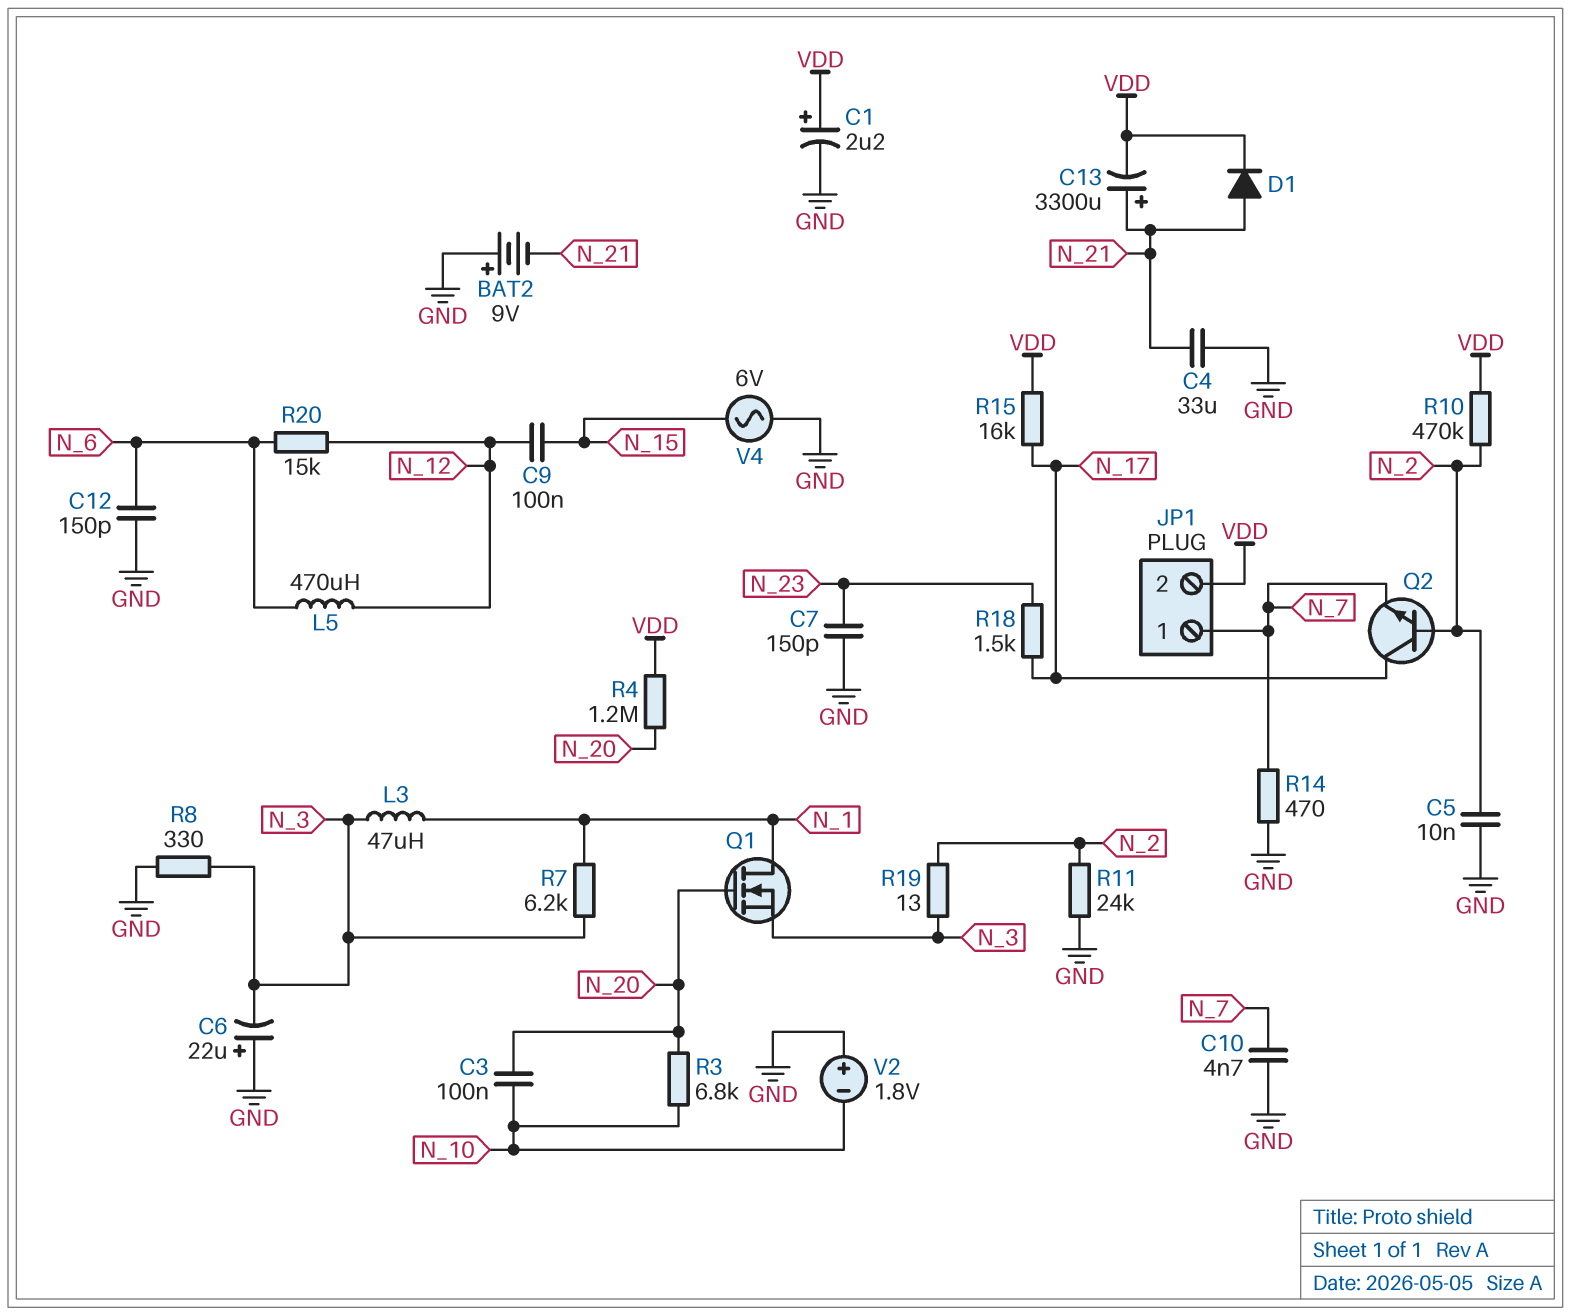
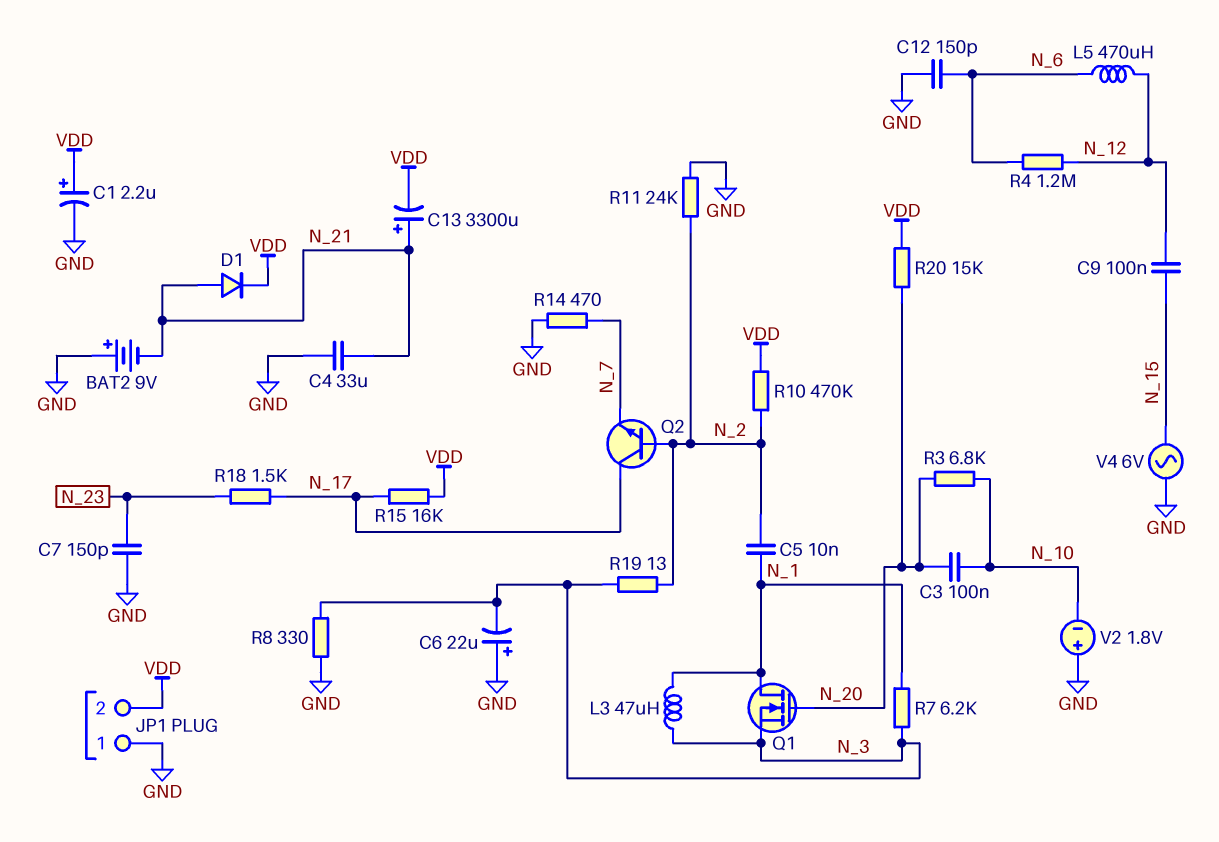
C5: 10nF (GND, N_2) -> 10nF (N_1, N_2)
C10: 4.7nF (GND, N_7) -> none
JP1 pin 1: N_7 -> GND
R4: 1.2M (N_20, VDD) -> 1.2M (N_6, N_12)
R20: 15k (N_6, N_12) -> 15k (N_20, VDD)

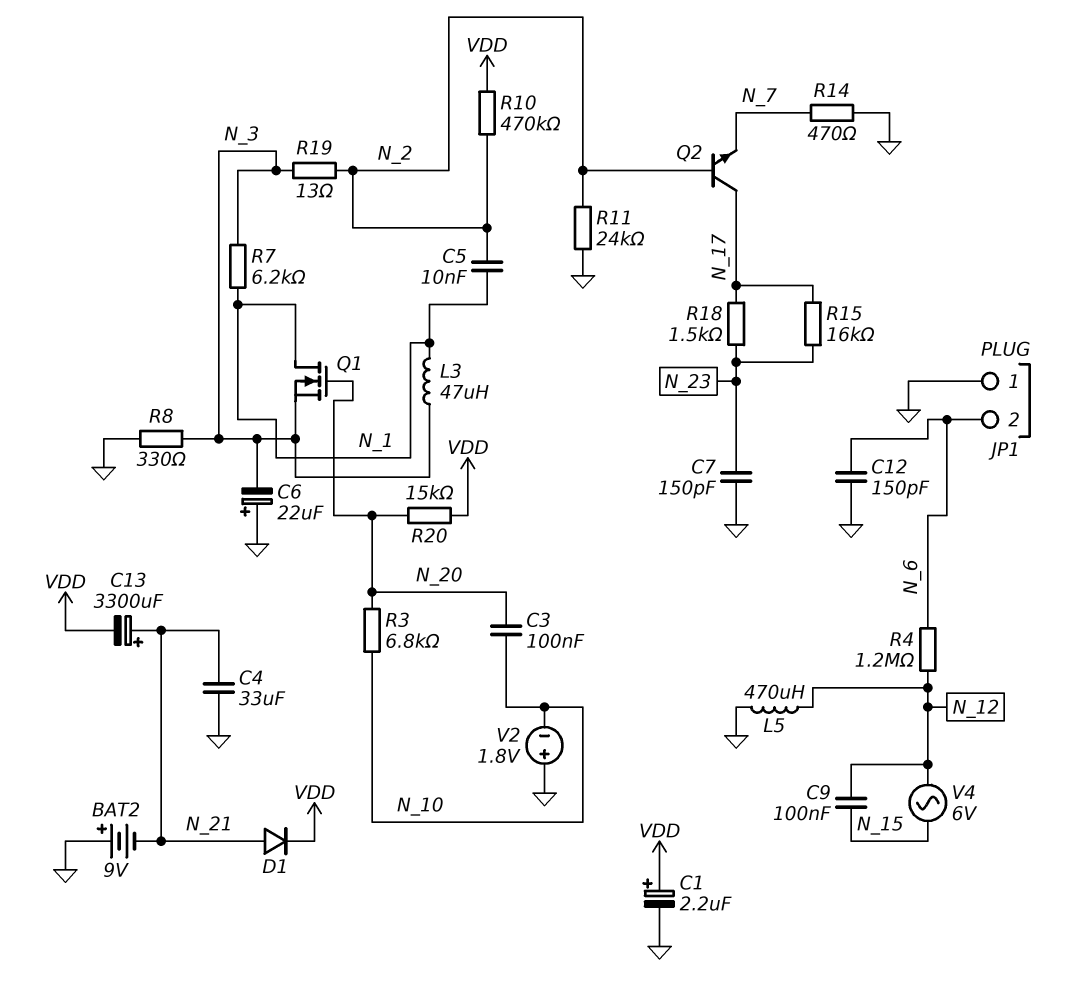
JP1 pin 2: VDD -> N_6
L5: 470uH (N_6, N_12) -> 470uH (GND, N_12)
R15: 16k (N_17, VDD) -> 16k (N_17, N_23)
V4: AC 6V (GND, N_15) -> AC 6V (N_12, N_15)

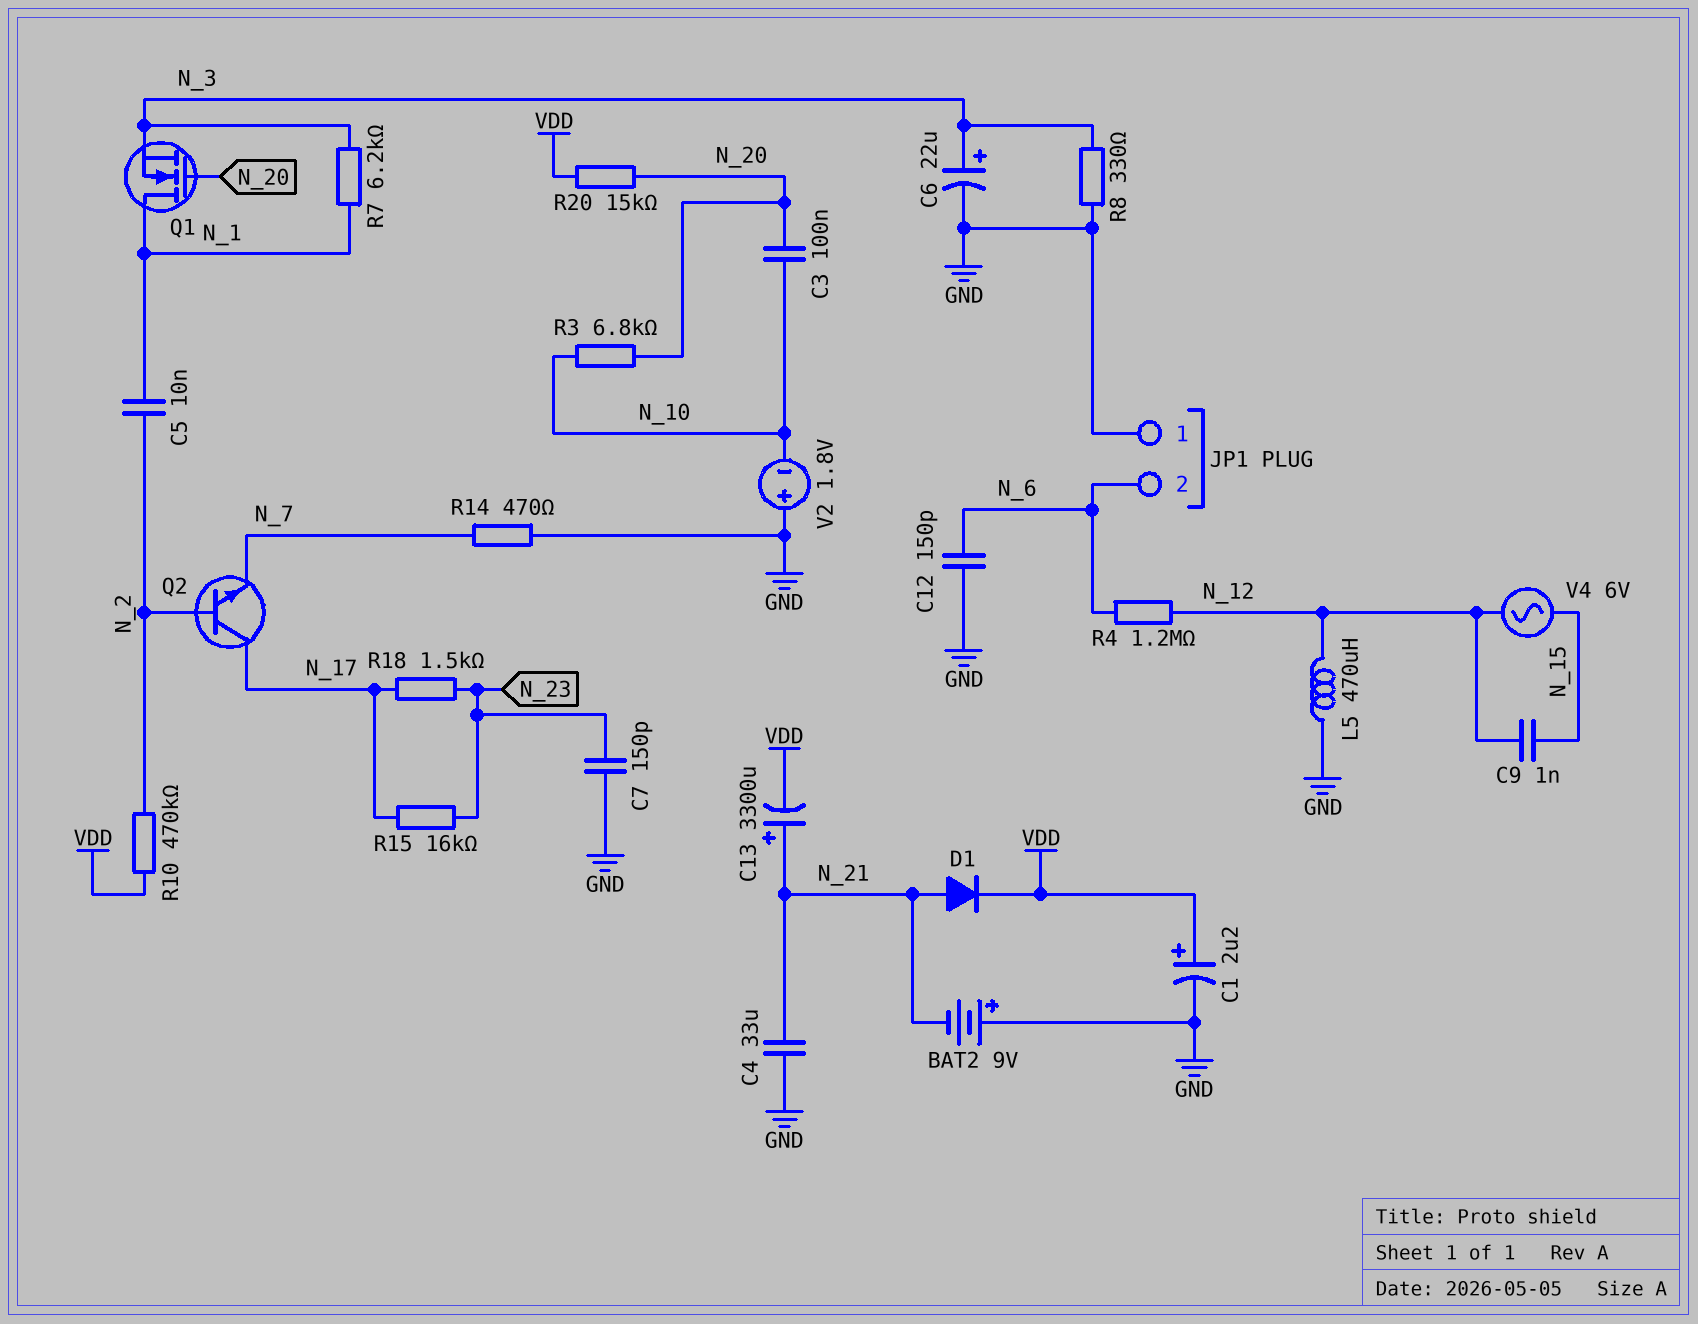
C6: 22uF (plus GND, minus N_3) -> 22uF (plus N_3, minus GND)
C9: 100nF (N_12, N_15) -> 1nF (N_12, N_15)
L3: 47uH (N_1, N_3) -> none
R11: 24k (GND, N_2) -> none
R19: 13 (N_2, N_3) -> none

